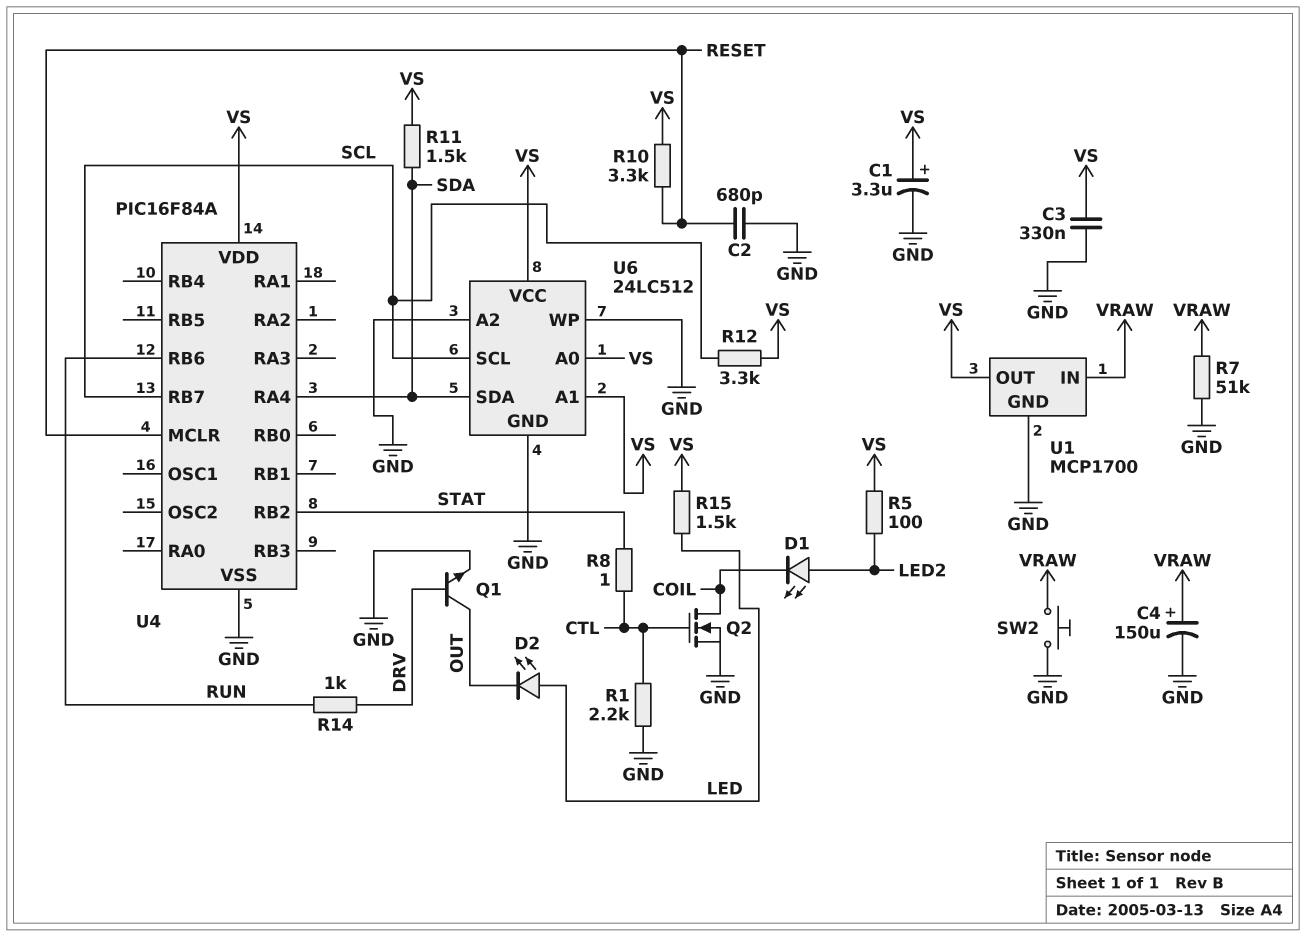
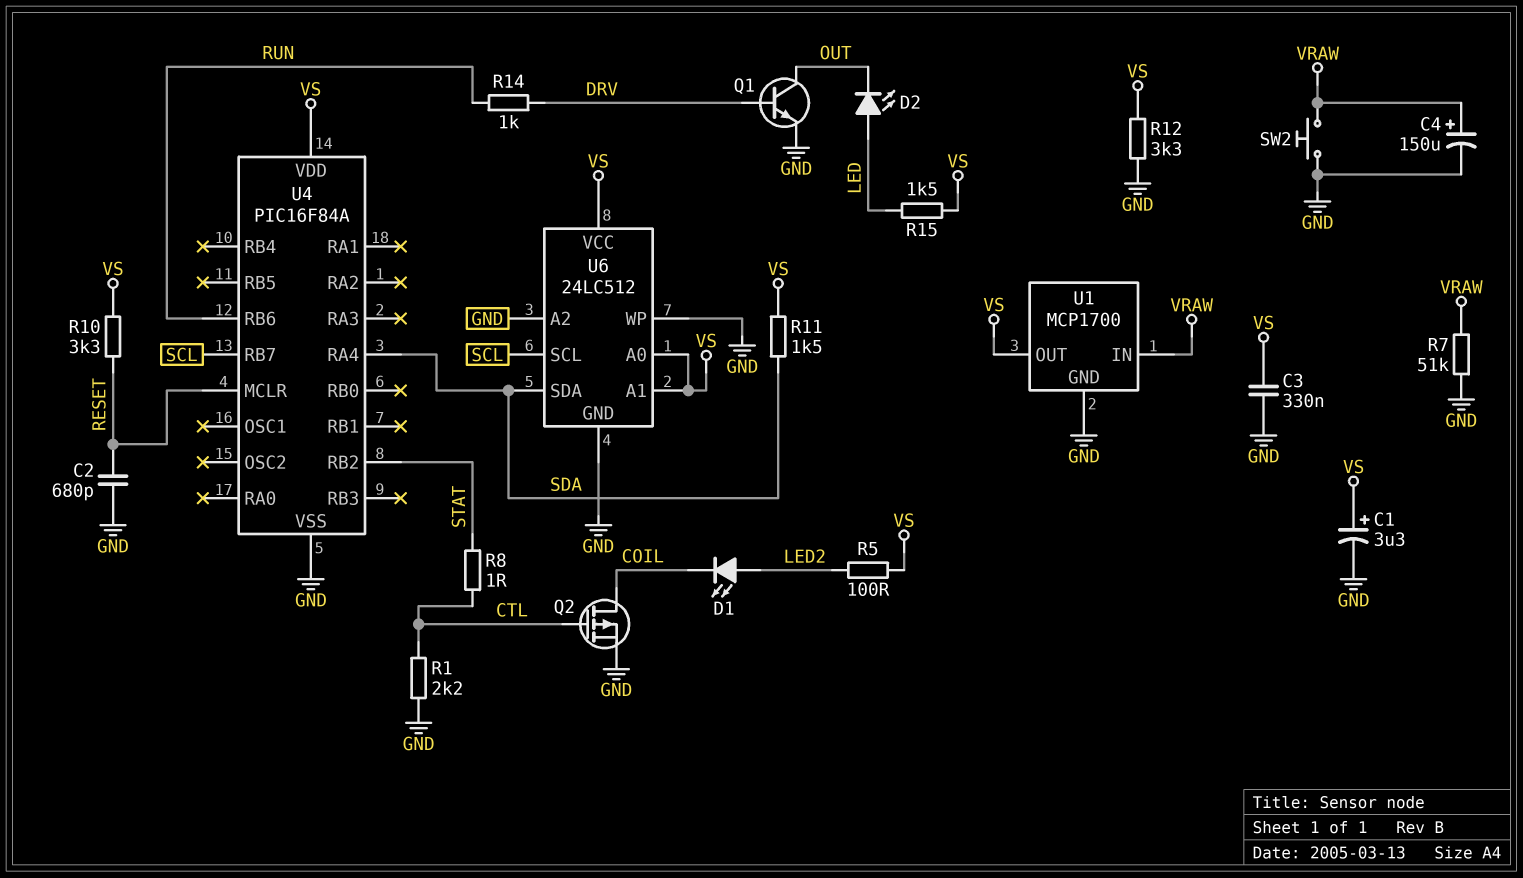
Q2: NMOS (G CTL, D COIL, S GND) -> PMOS (G CTL, D COIL, S GND)
R12: 3.3k (SCL, VS) -> 3.3k (GND, VS)

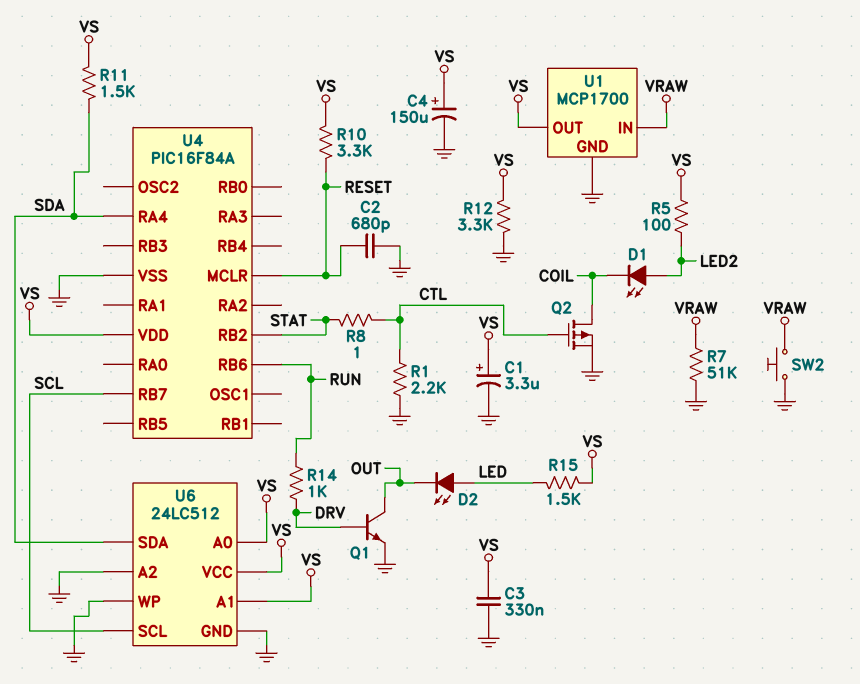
C4: 150uF (plus VRAW, minus GND) -> 150uF (plus VS, minus GND)

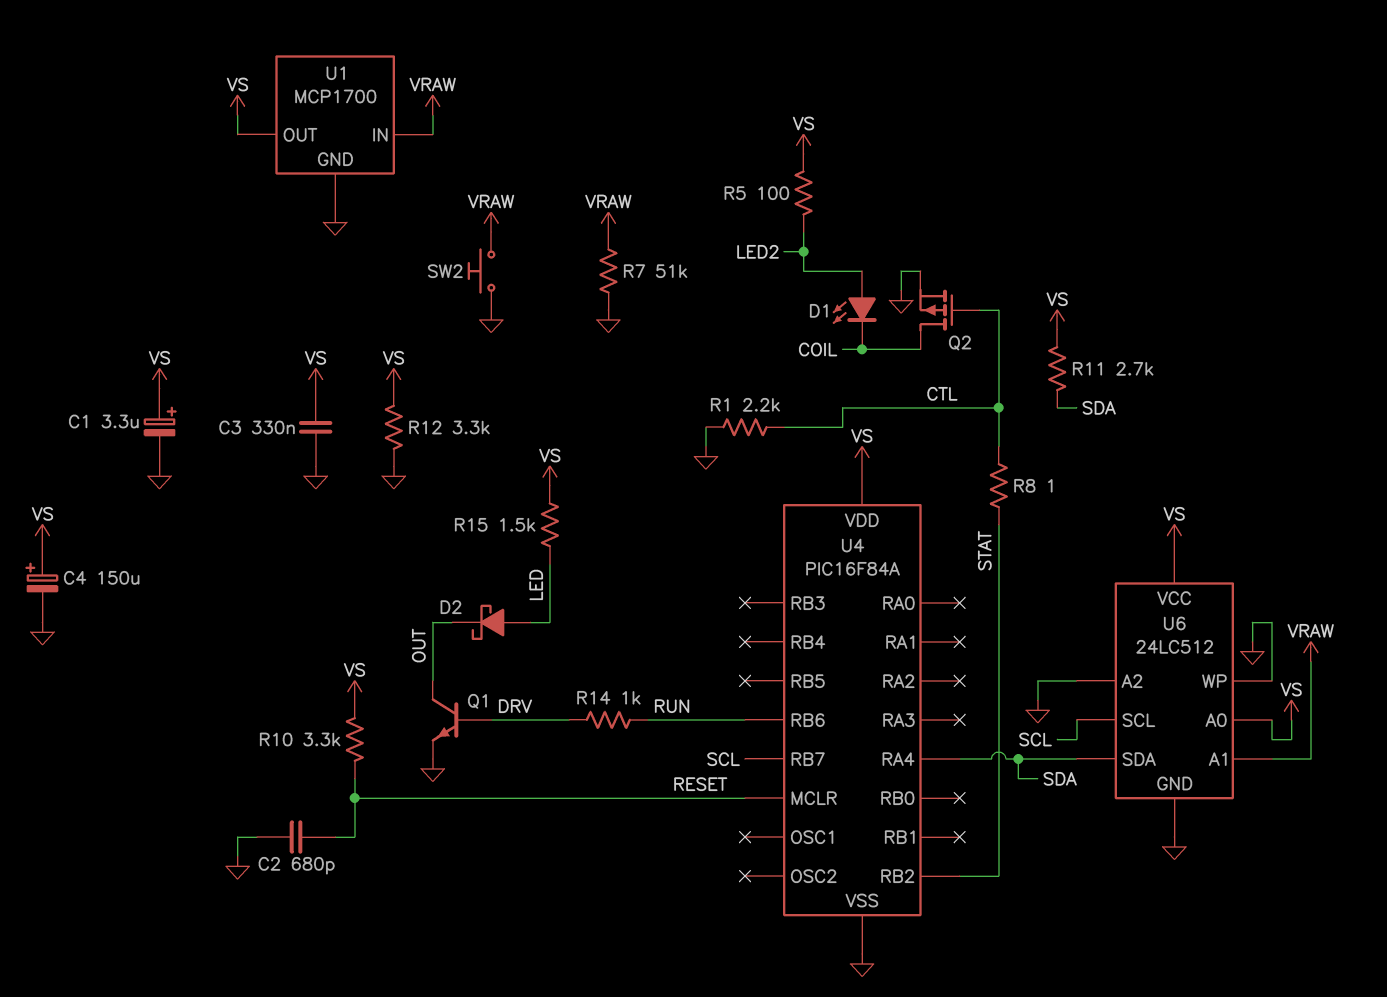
D2: LED (A LED, K OUT) -> schottky (A LED, K OUT)
R11: 1.5k (SDA, VS) -> 2.7k (SDA, VS)
U6 pin A1: VS -> VRAW

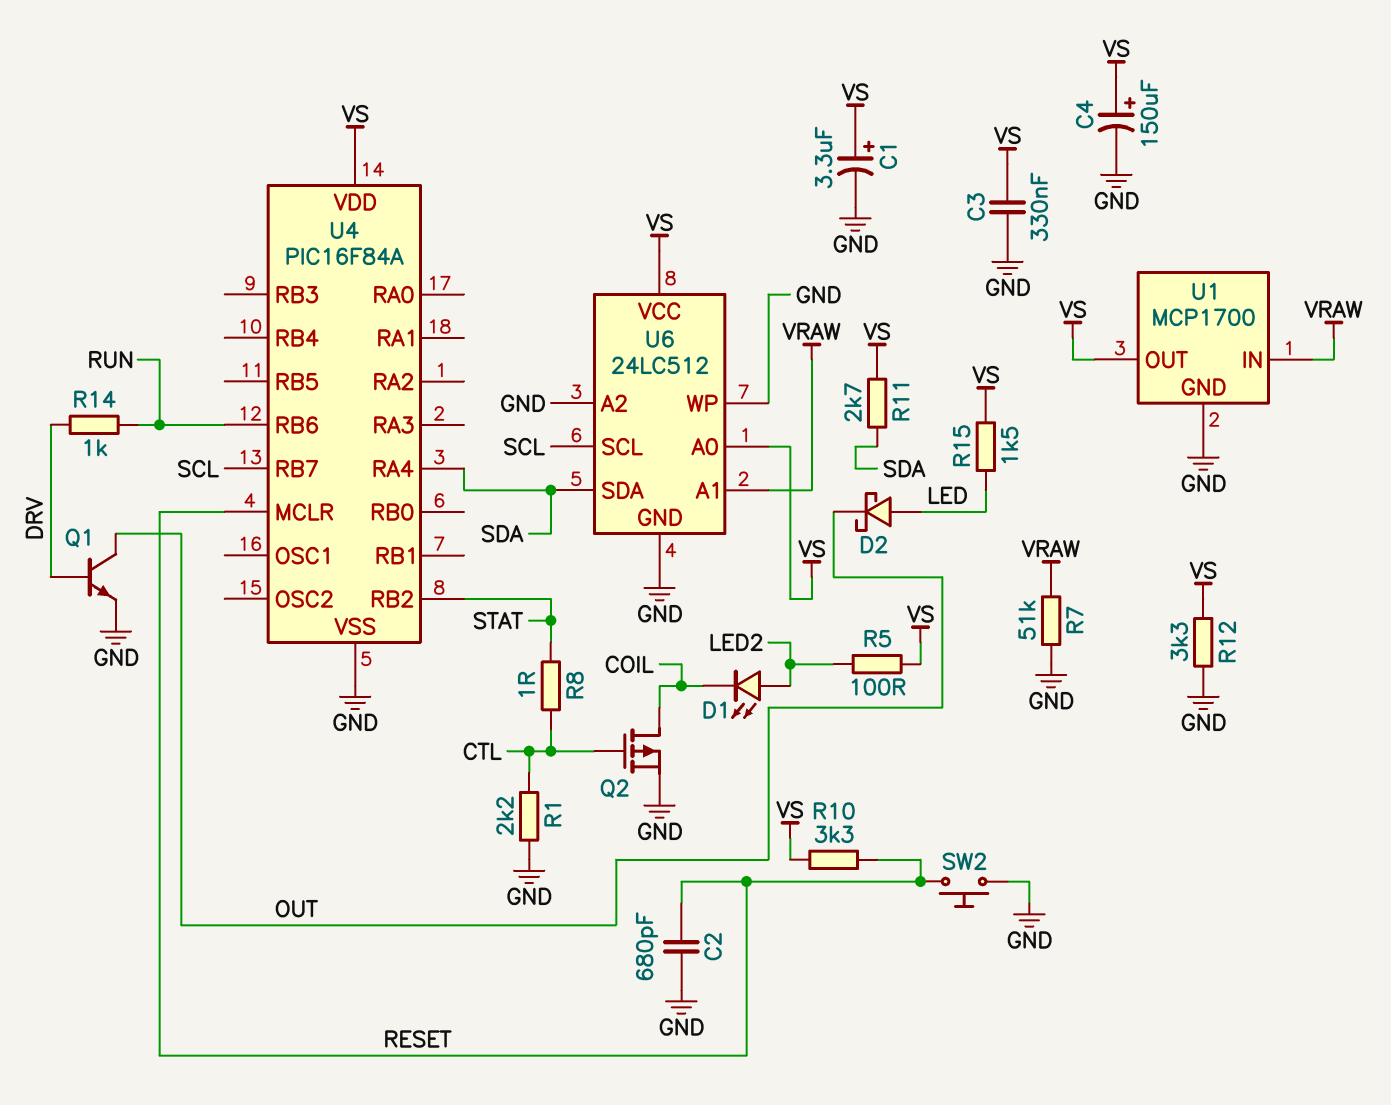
SW2: button (GND, VRAW) -> button (GND, RESET)

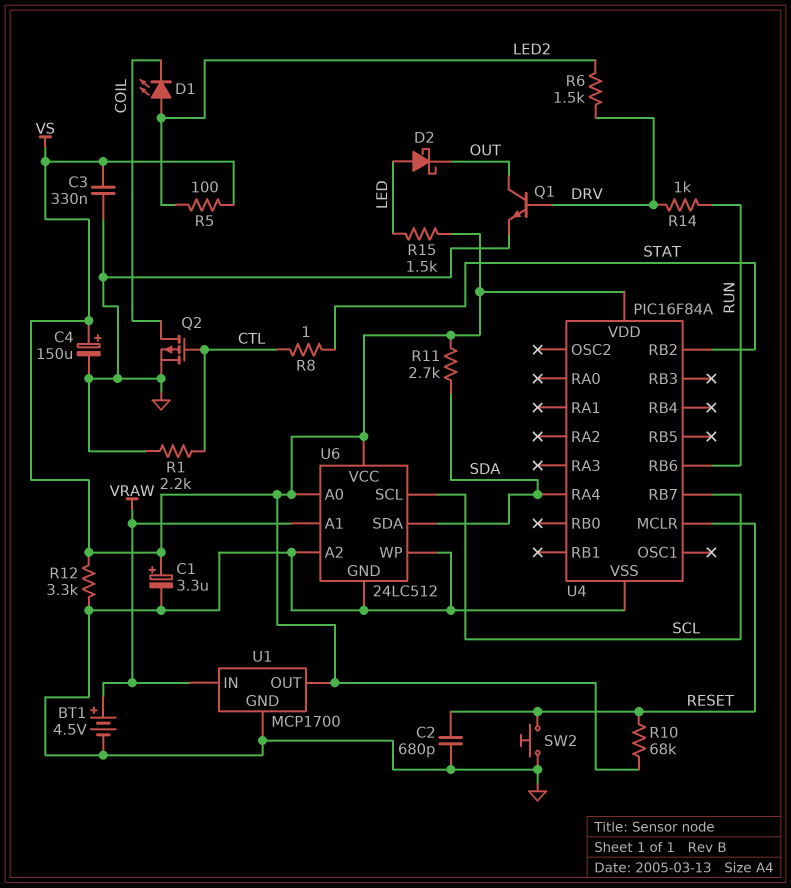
BT1: none -> 4.5V (plus VRAW, minus GND)
R6: none -> 1.5k (DRV, LED2)
R7: 51k (GND, VRAW) -> none
R10: 3.3k (RESET, VS) -> 68k (RESET, VS)

